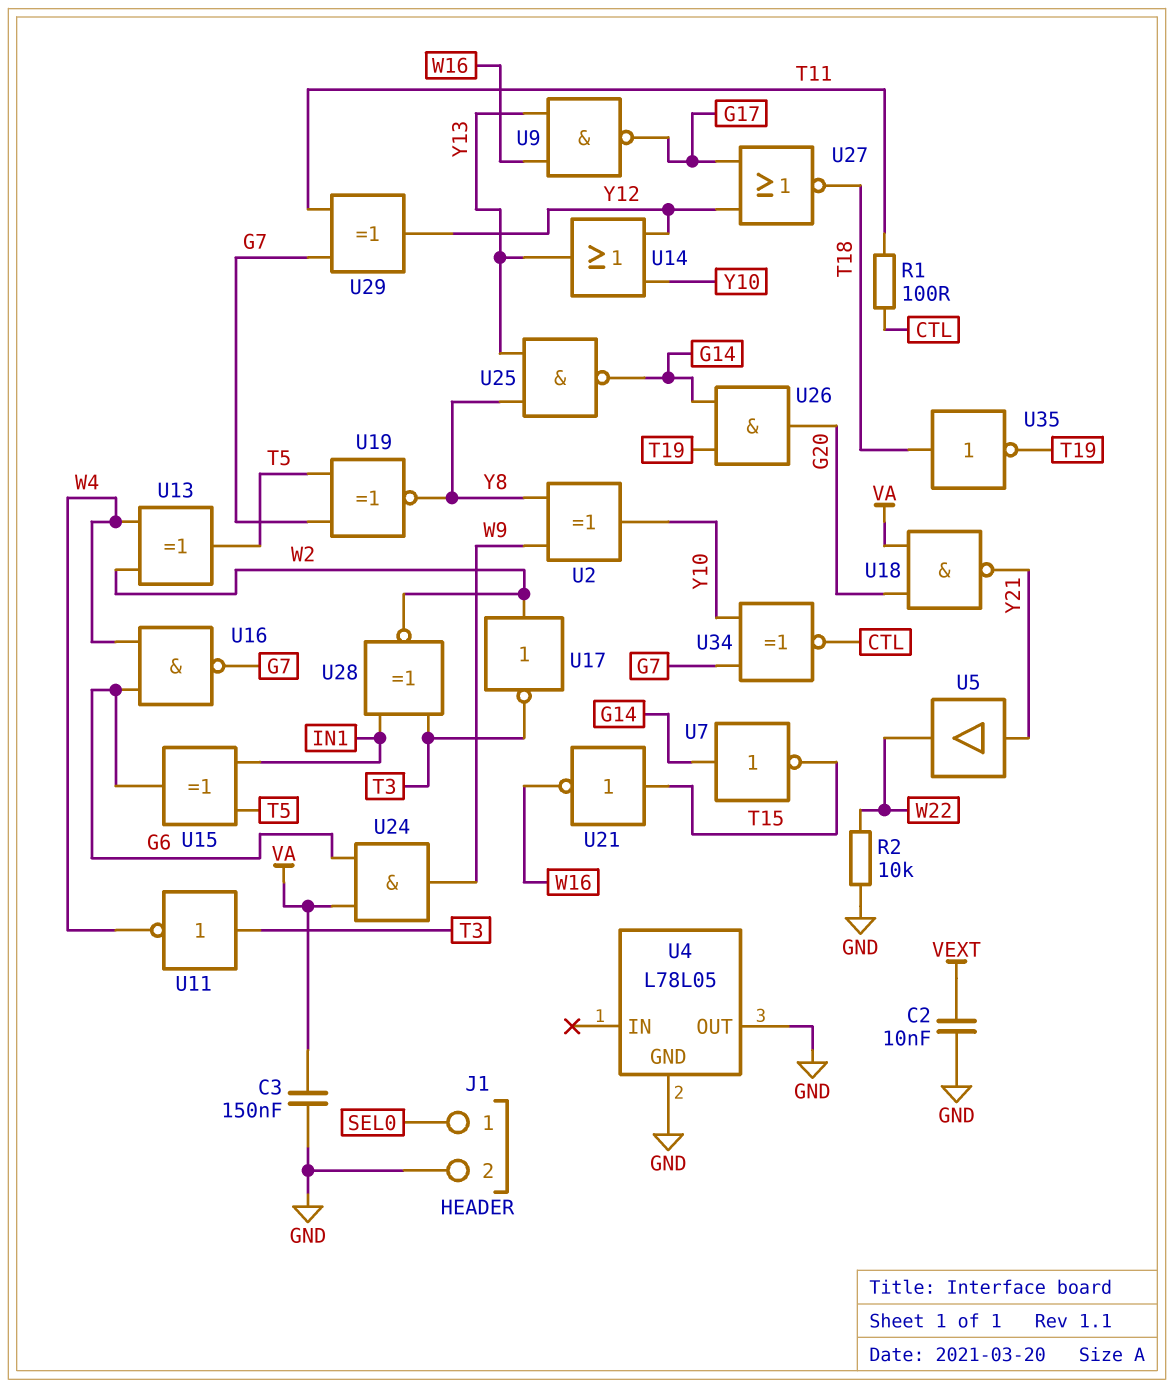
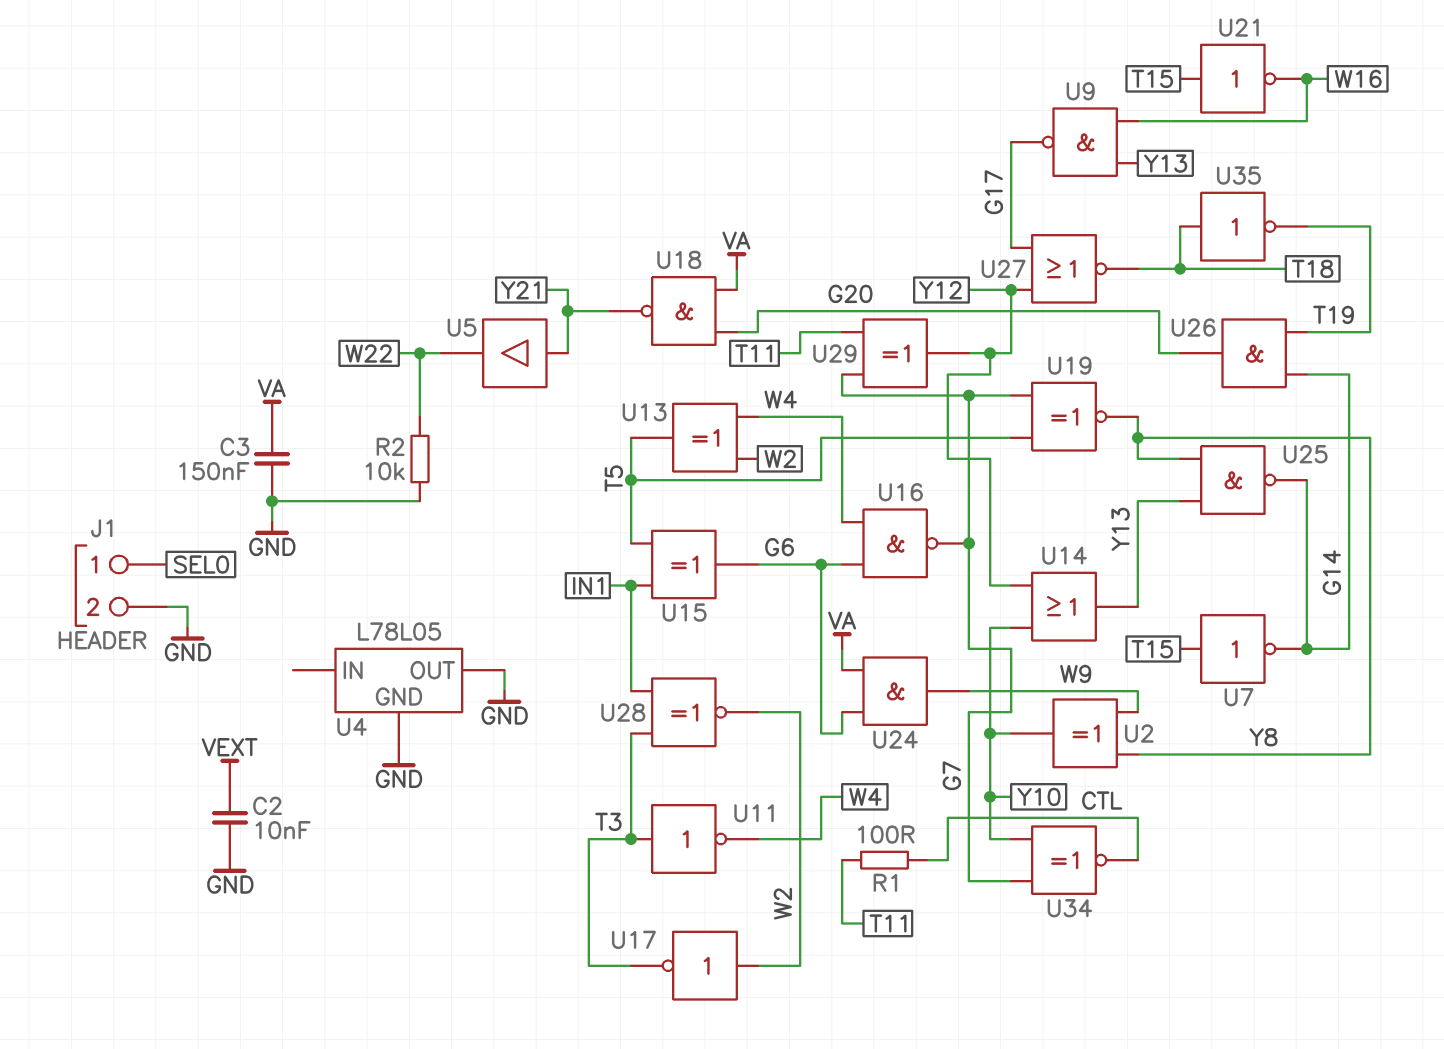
U7: NOT (in G14, out T15) -> NOT (in T15, out G14)

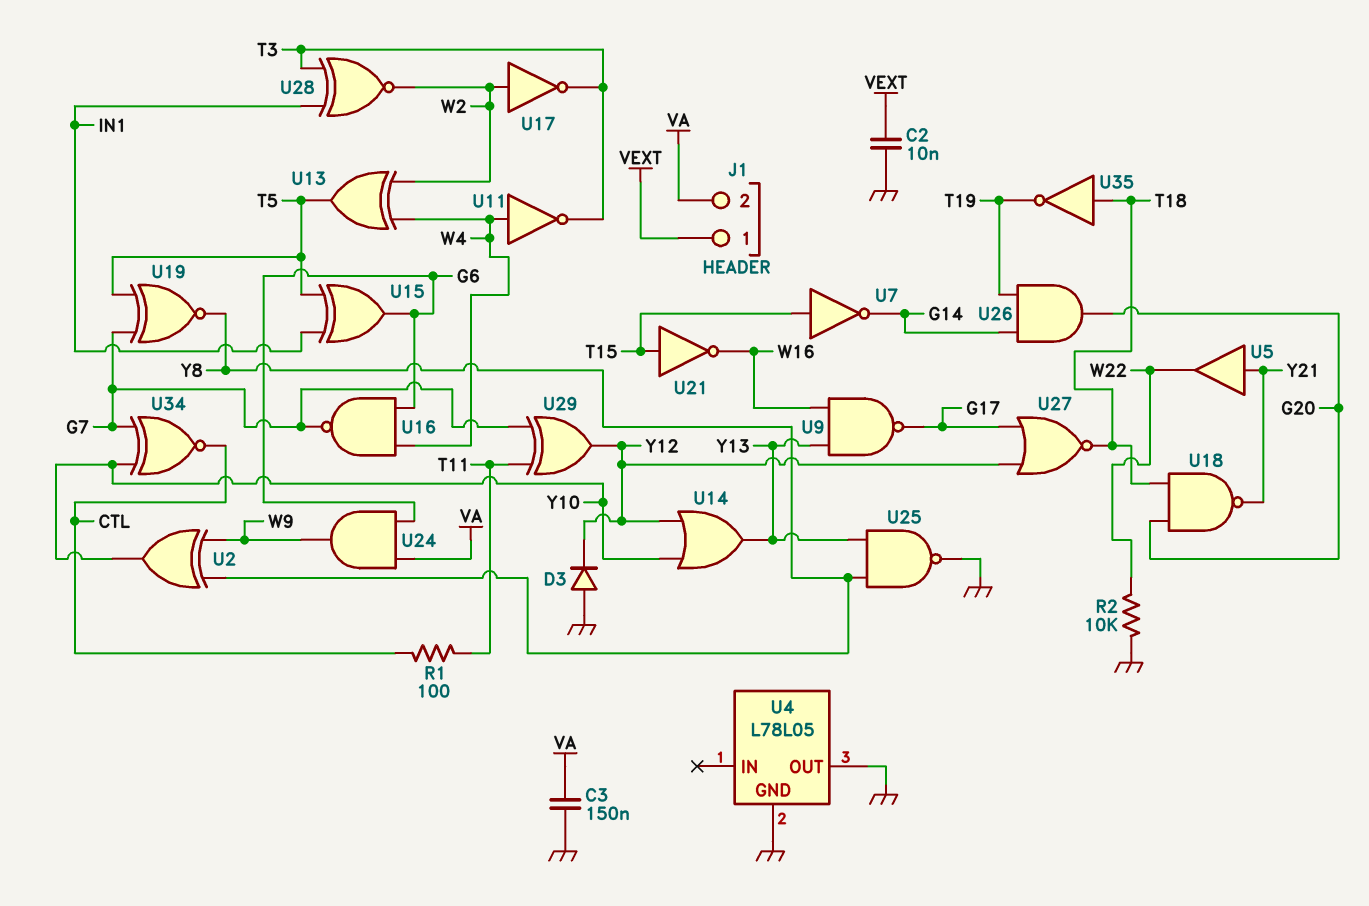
D3: none -> diode (A GND, K Y12)
J1 pin 1: SEL0 -> VEXT
J1 pin 2: GND -> VA
U11: NOT (in T3, out W4) -> NOT (in W4, out T3)
U18: NAND (in G20, in VA, out Y21) -> NAND (in G20, in T18, out Y21)
U25: NAND (in Y8, in Y13, out G14) -> NAND (in Y8, in Y13, out GND)

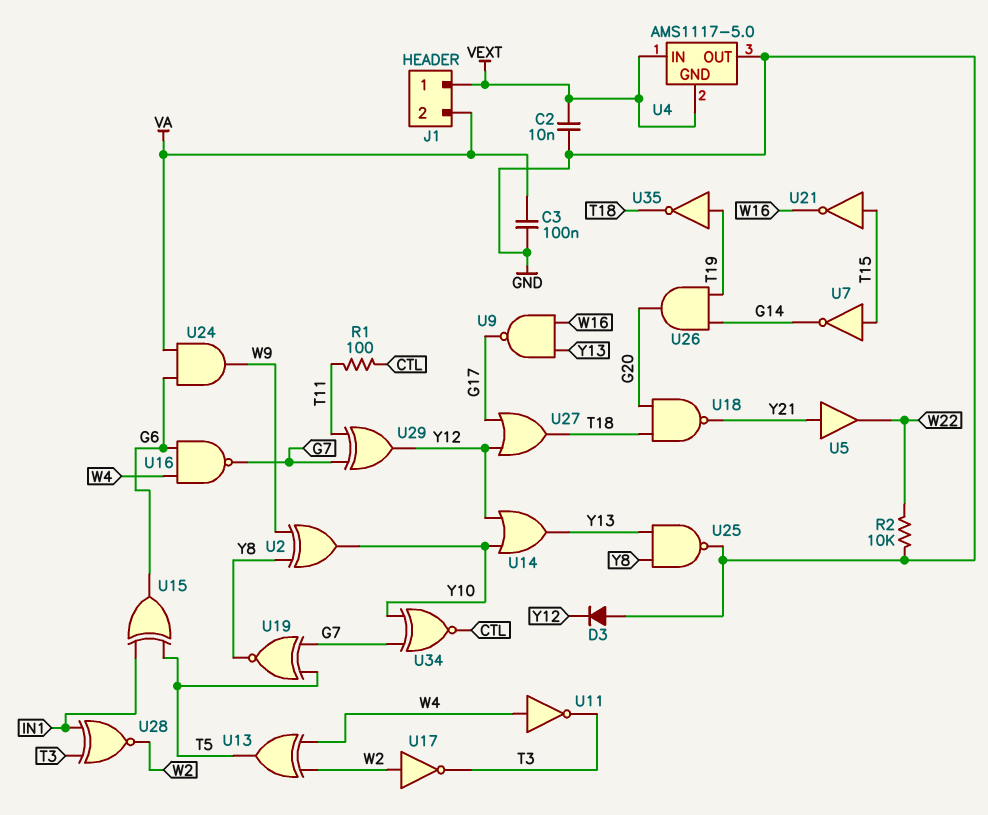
C3: 150nF (GND, VA) -> 100nF (GND, VA)
U4: L78L05 -> AMS1117-5.0
U4 pin GND: GND -> VEXT
U4 pin IN: none -> VEXT
U27: NOR (in G17, in Y12, out T18) -> OR (in G17, in Y12, out T18)
U35: NOT (in T18, out T19) -> NOT (in T19, out T18)

